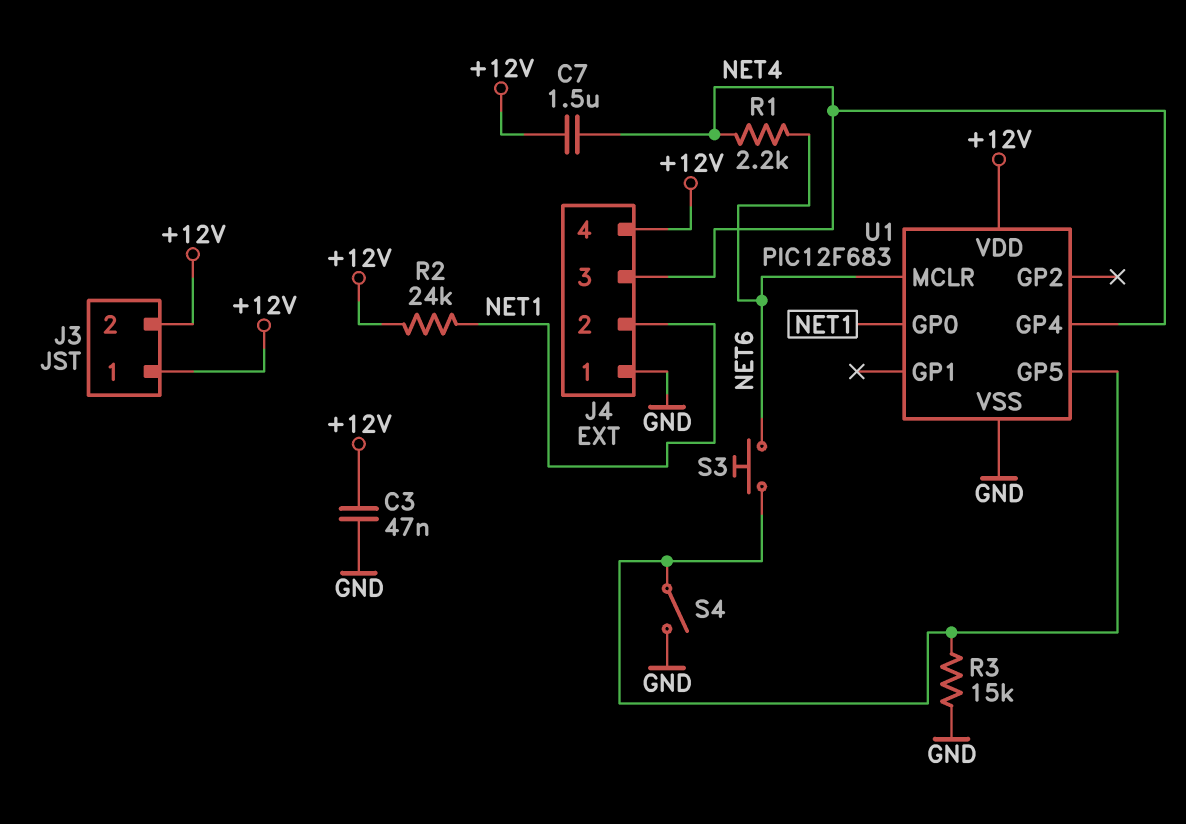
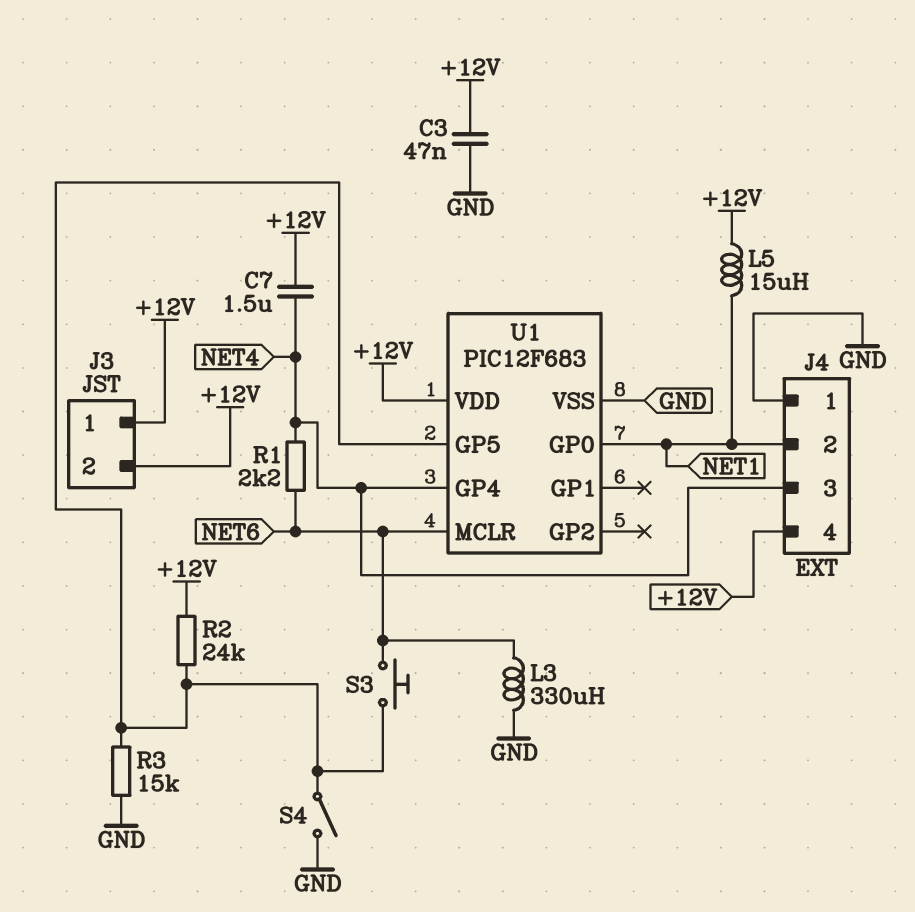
L3: none -> 330uH (GND, NET6)
L5: none -> 15uH (+12V, NET1)
R2: 24k (+12V, NET1) -> 24k (+12V, U1/GP5)

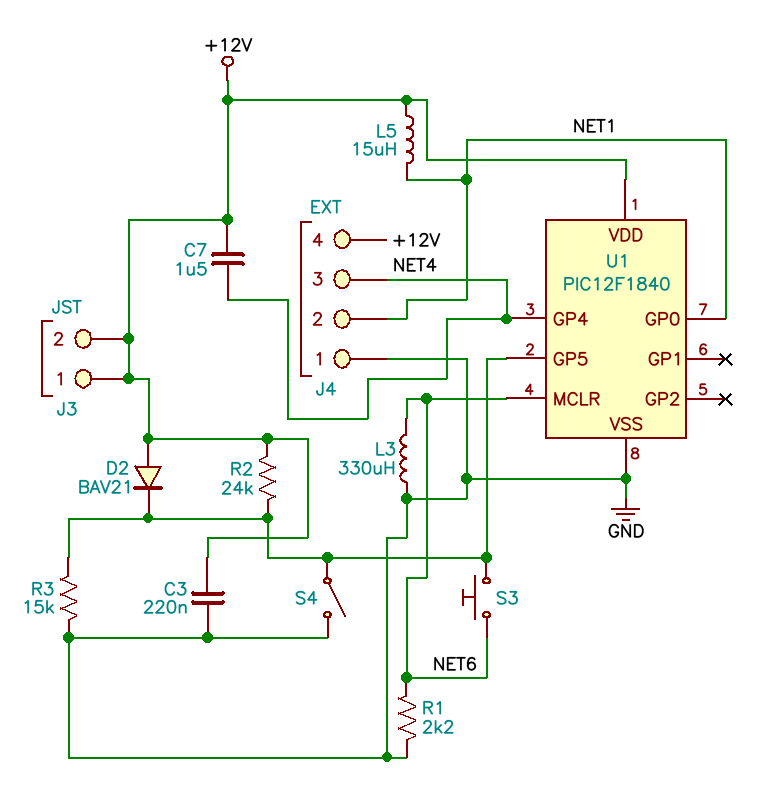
C3: 47nF (+12V, GND) -> 220nF (+12V, GND)
D2: none -> diode BAV21 (A +12V, K U1/GP5)
R1: 2.2k (NET4, NET6) -> 2.2k (GND, NET6)
U1: PIC12F683 -> PIC12F1840

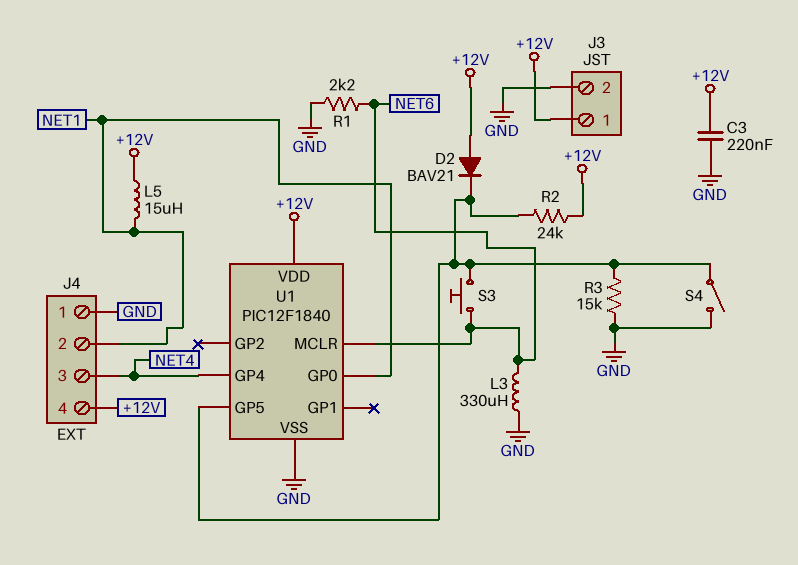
C7: 1.5uF (+12V, NET4) -> none
J3 pin 2: +12V -> GND

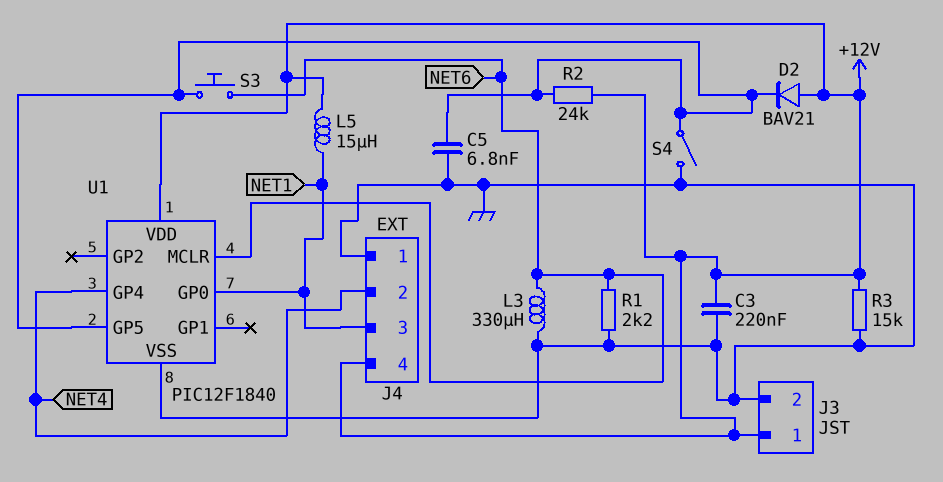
C5: none -> 6.8nF (GND, U1/GP5)
J4 pin 2: NET1 -> NET4
J4 pin 3: NET4 -> NET1
R3: 15k (GND, U1/GP5) -> 15k (+12V, GND)

